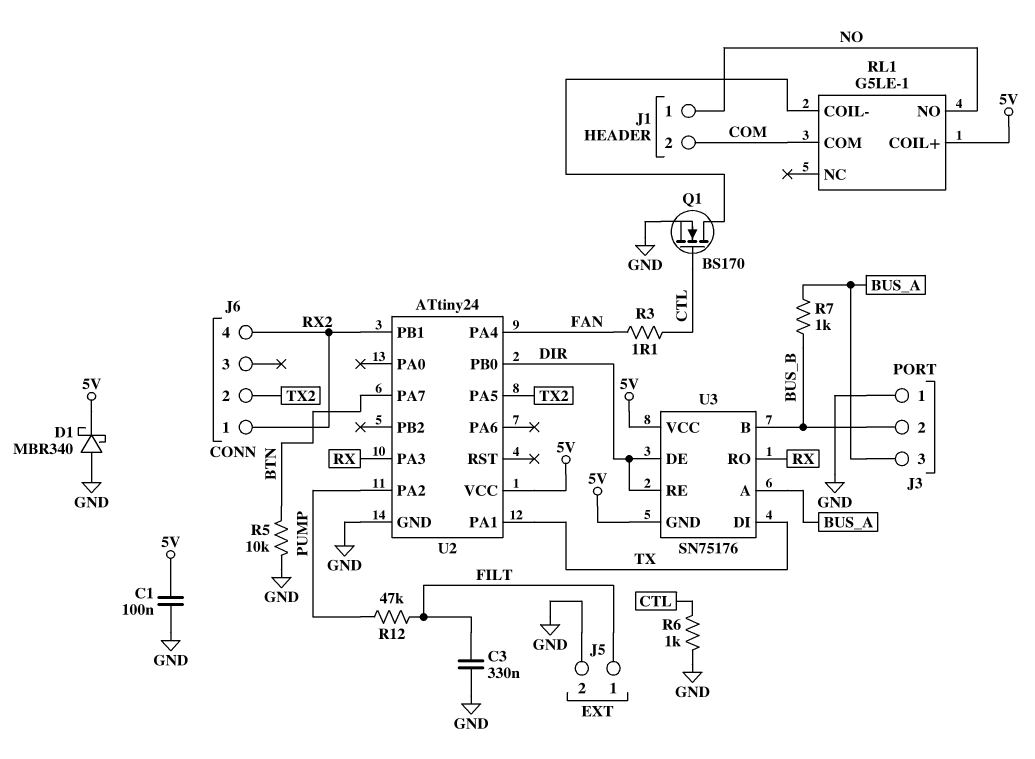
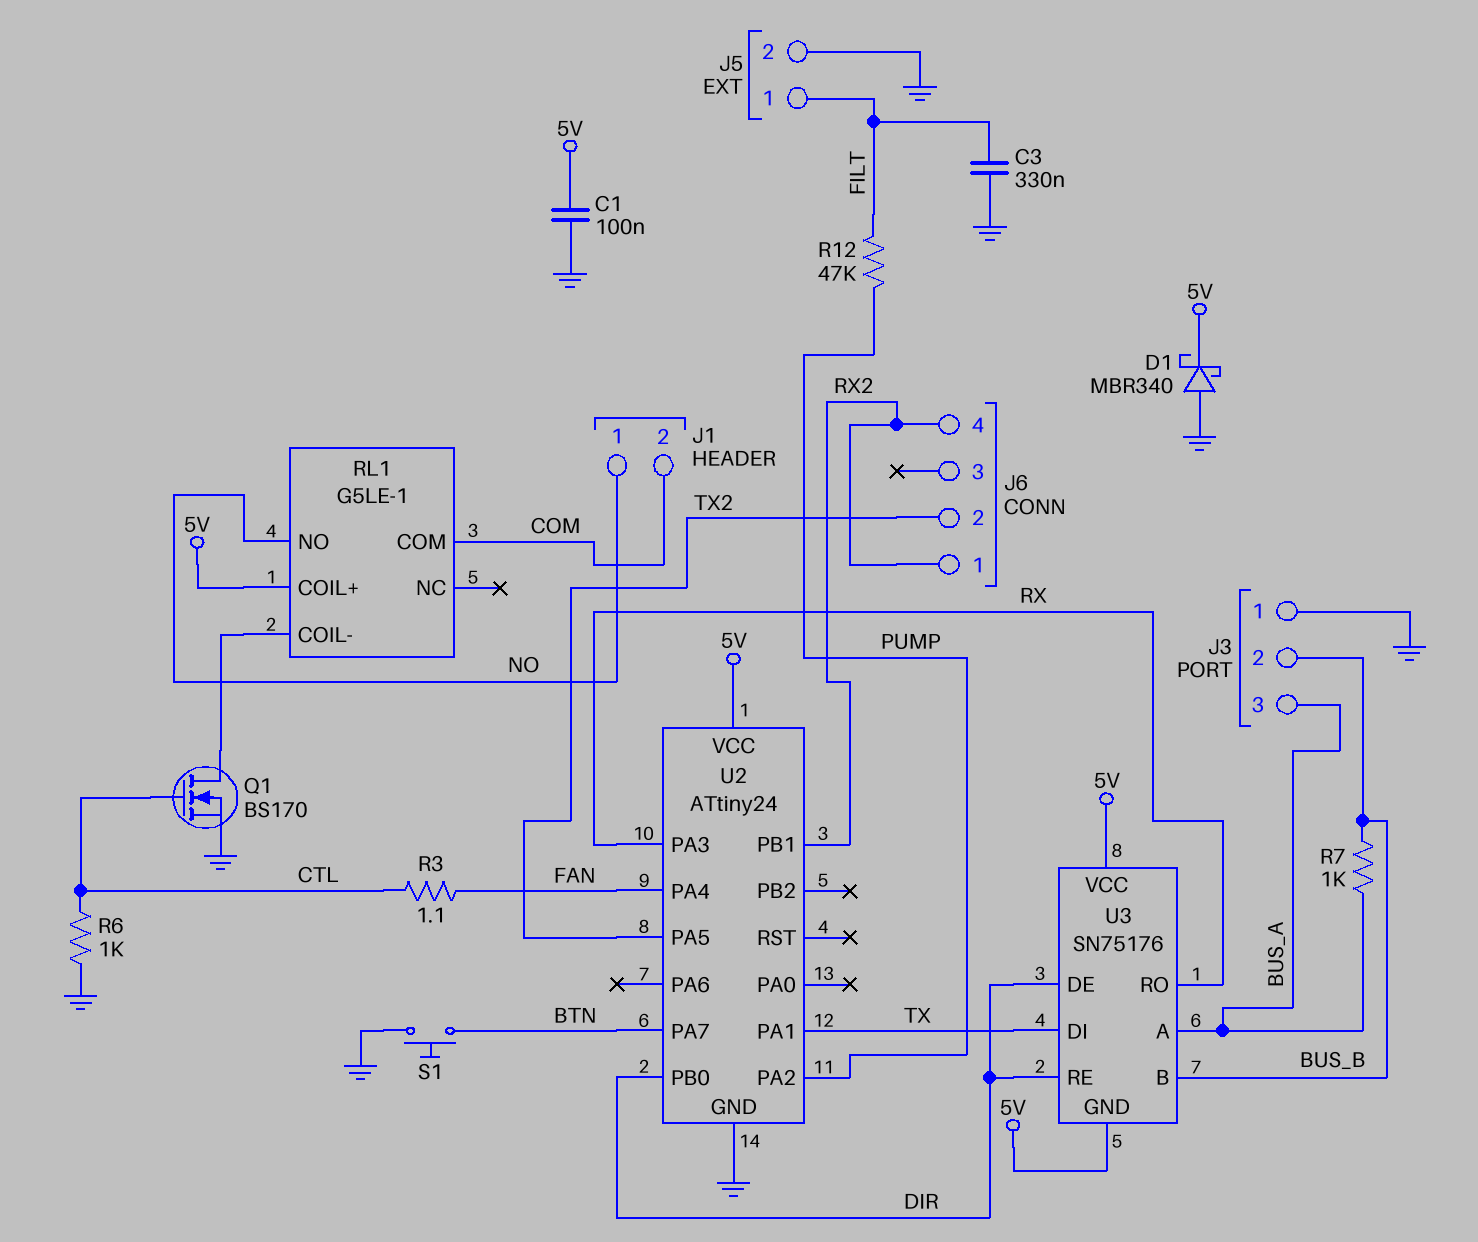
R5: 10k (BTN, GND) -> none
S1: none -> button (BTN, GND)

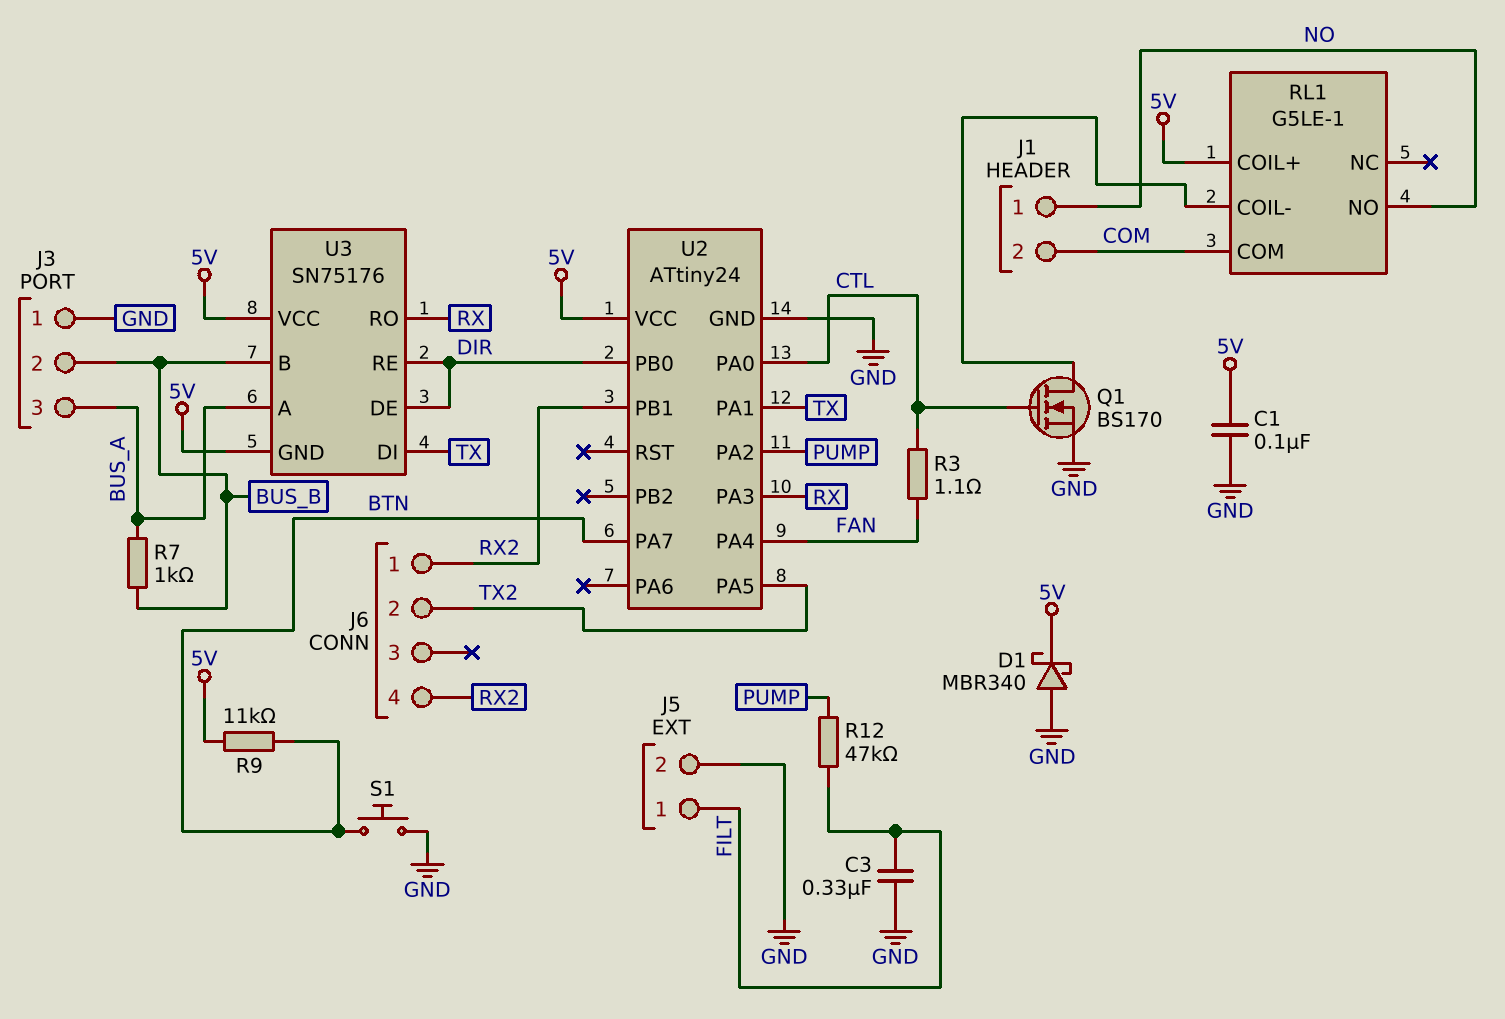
R6: 1k (CTL, GND) -> none
R9: none -> 11k (5V, BTN)
U2 pin PA0: none -> CTL

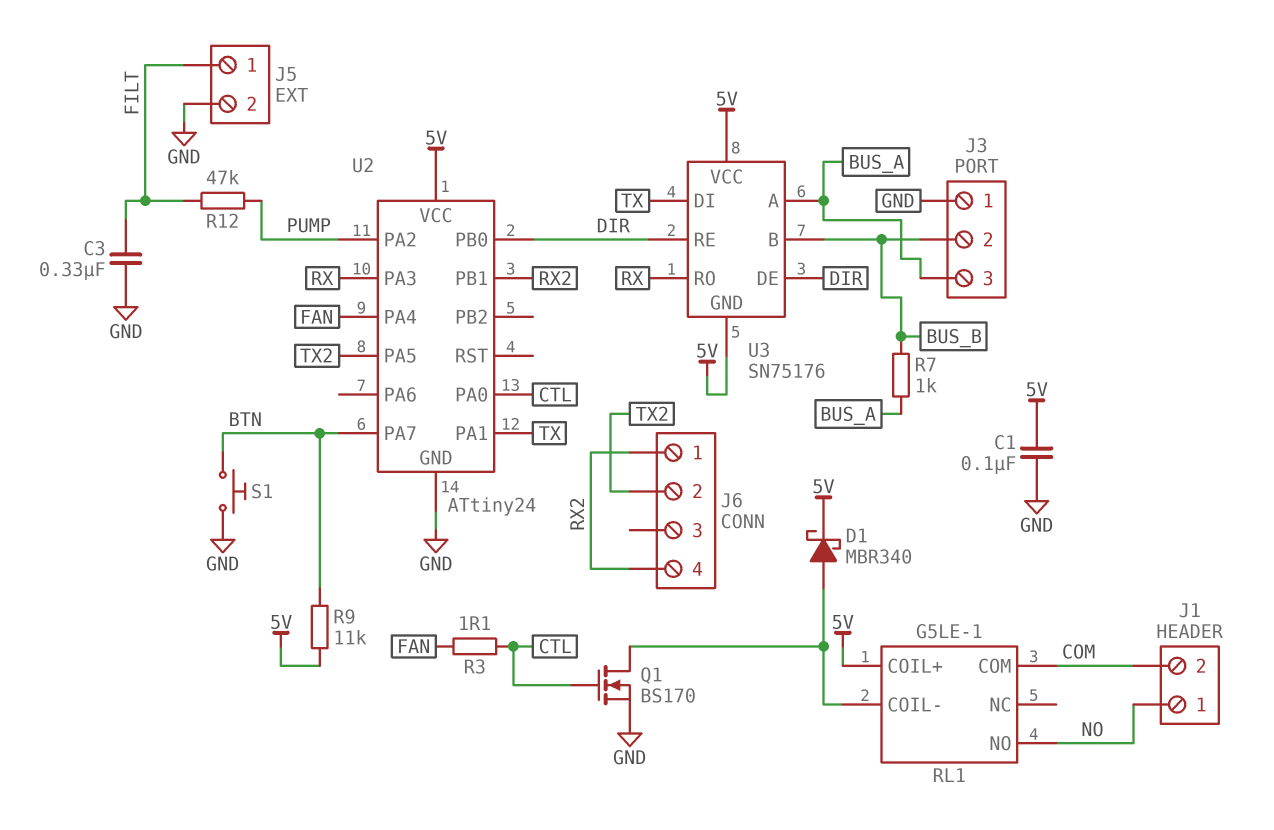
D1: schottky MBR340 (A GND, K 5V) -> schottky MBR340 (A RL1/COIL-, K 5V)

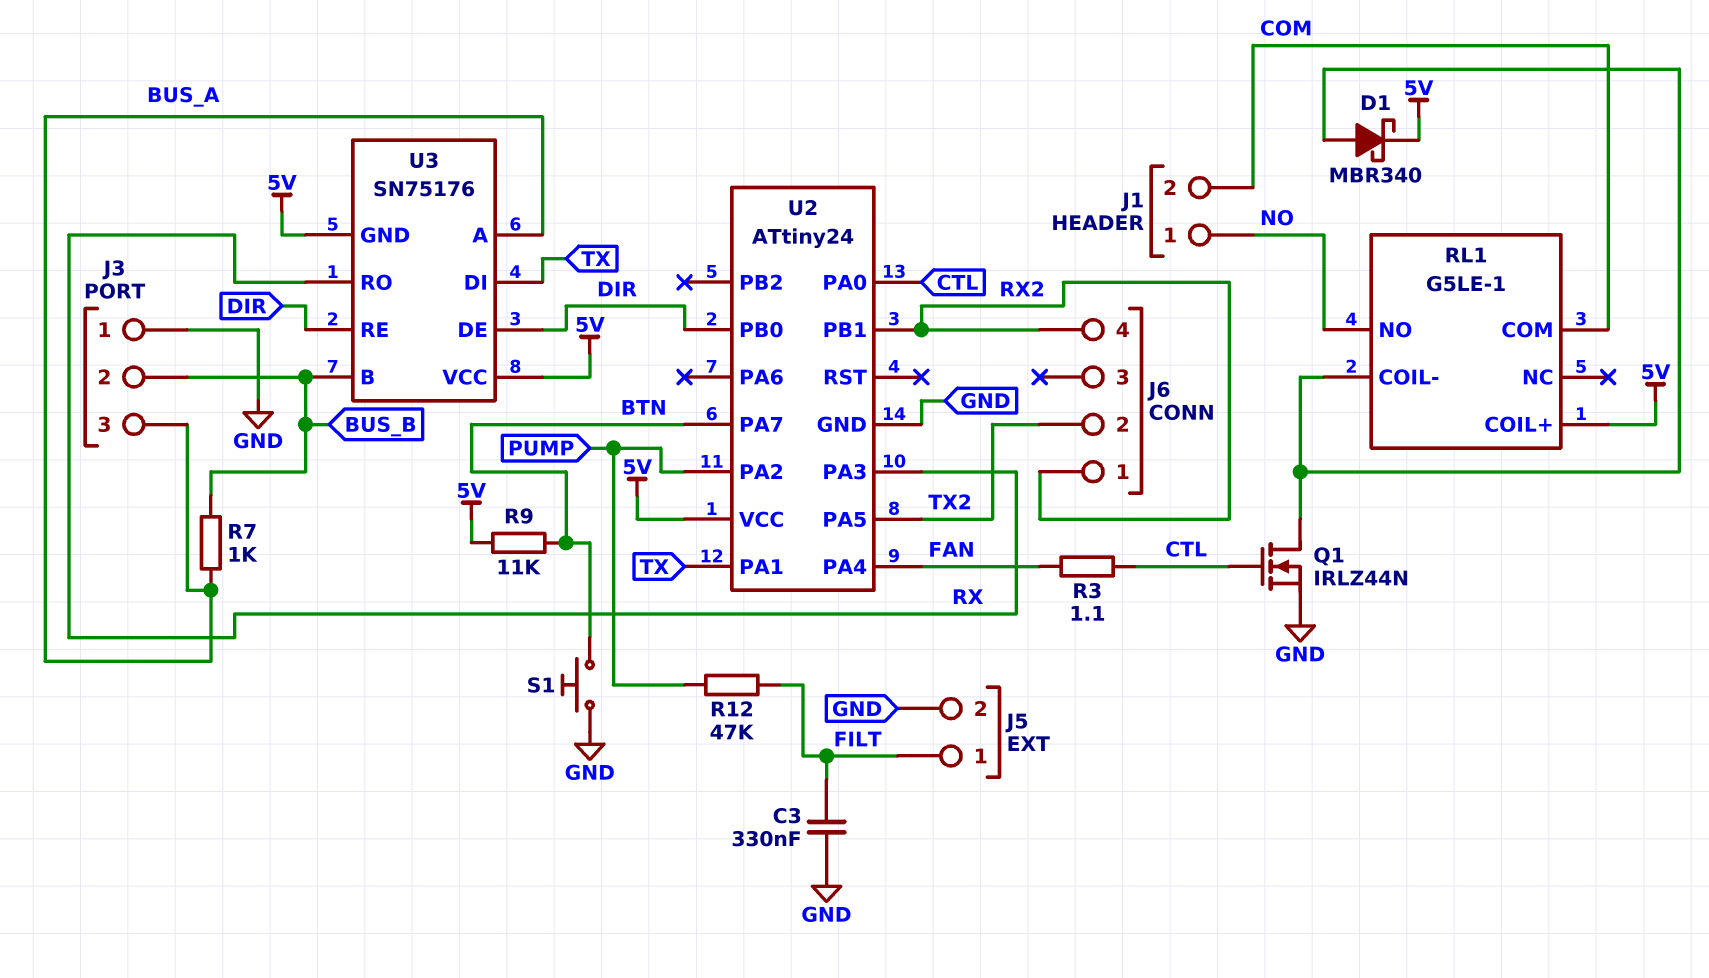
C1: 100nF (5V, GND) -> none
Q1: NMOS BS170 (G CTL, D RL1/COIL-, S GND) -> NMOS IRLZ44N (G CTL, D RL1/COIL-, S GND)

